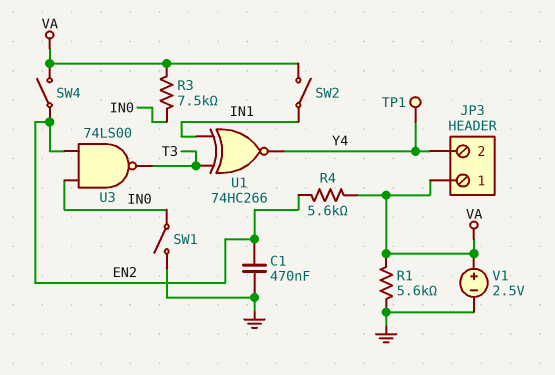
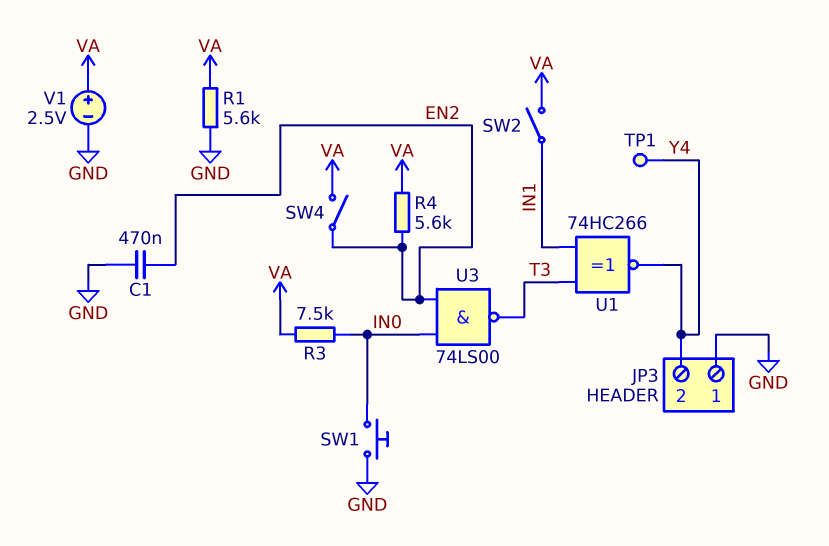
JP3 pin 1: VA -> GND
SW1: switch (GND, IN0) -> button (GND, IN0)

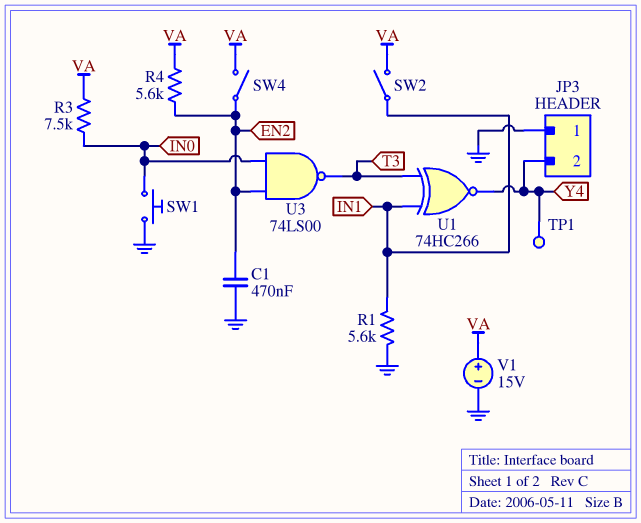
R1: 5.6k (GND, VA) -> 5.6k (GND, IN1)
V1: 2.5V (plus VA, minus GND) -> 15V (plus VA, minus GND)

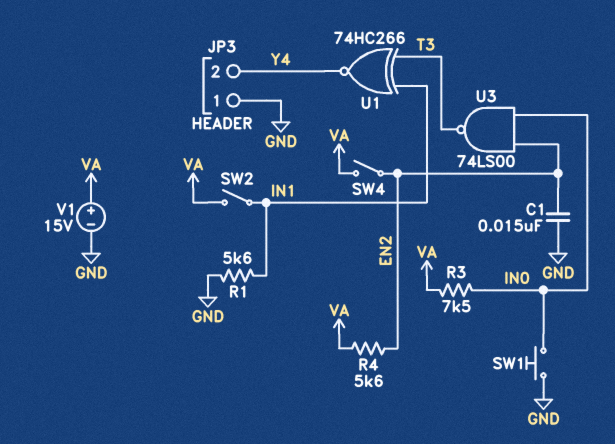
C1: 470nF (EN2, GND) -> 15nF (EN2, GND)
TP1: test point (Y4) -> none

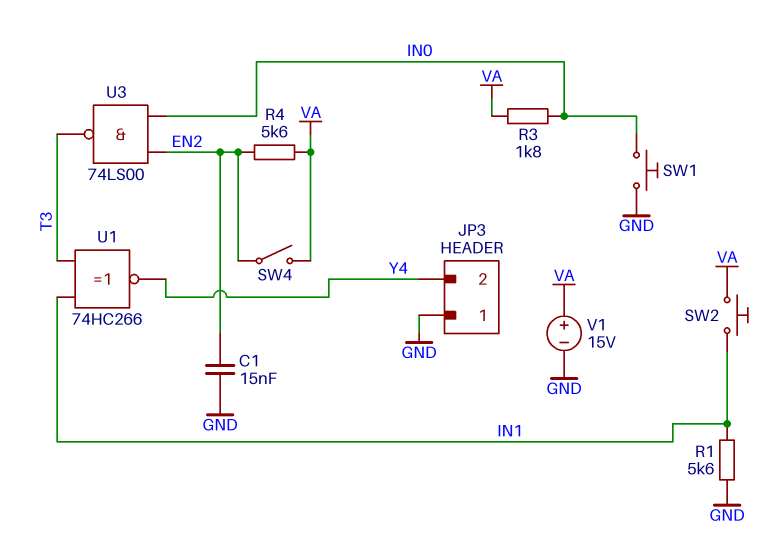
R3: 7.5k (IN0, VA) -> 1.8k (IN0, VA)
SW2: switch (IN1, VA) -> button (IN1, VA)

